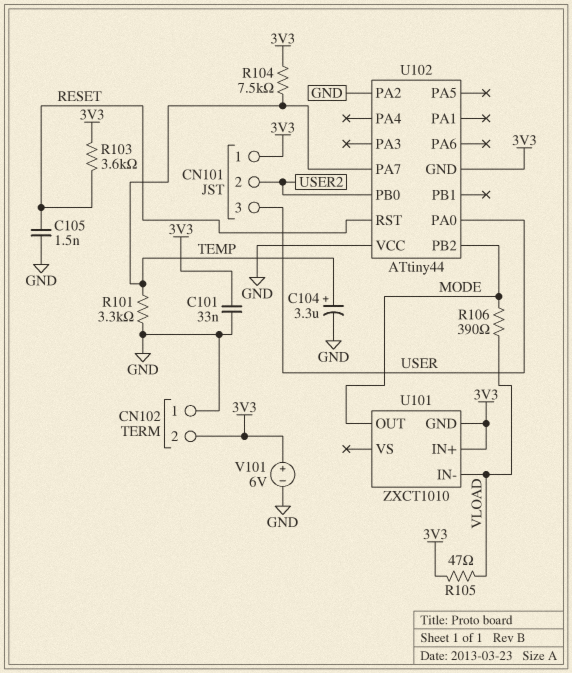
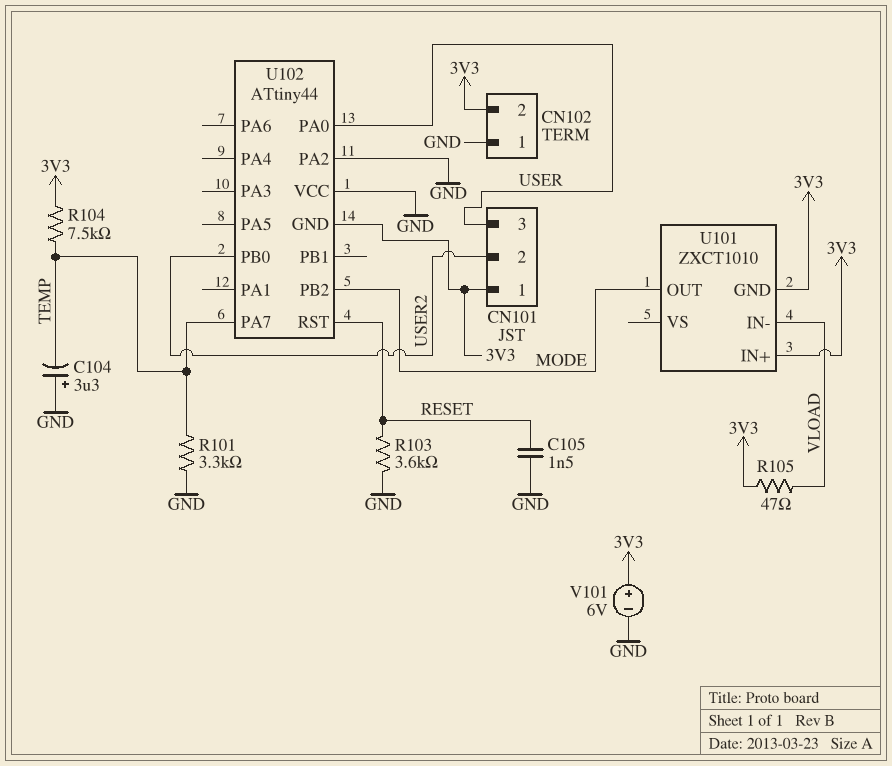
C101: 33nF (3V3, GND) -> none
C104: 3.3uF (plus TEMP, minus GND) -> 3.3uF (plus GND, minus TEMP)
R103: 3.6k (3V3, RESET) -> 3.6k (GND, RESET)
R106: 390 (MODE, VLOAD) -> none

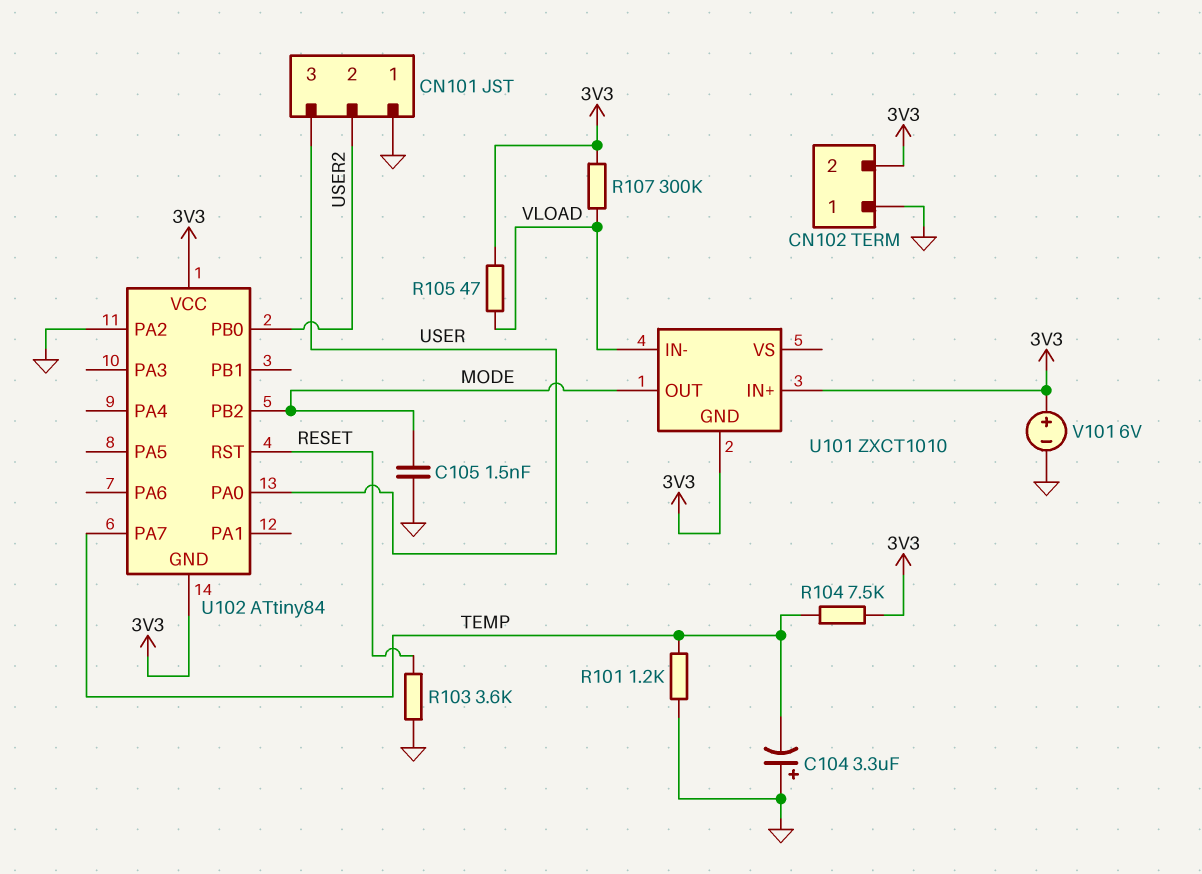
C105: 1.5nF (GND, RESET) -> 1.5nF (GND, MODE)
CN101 pin 1: 3V3 -> GND
R101: 3.3k (GND, TEMP) -> 1.2k (GND, TEMP)
R107: none -> 300k (3V3, VLOAD)
U102: ATtiny44 -> ATtiny84
U102 pin VCC: GND -> 3V3

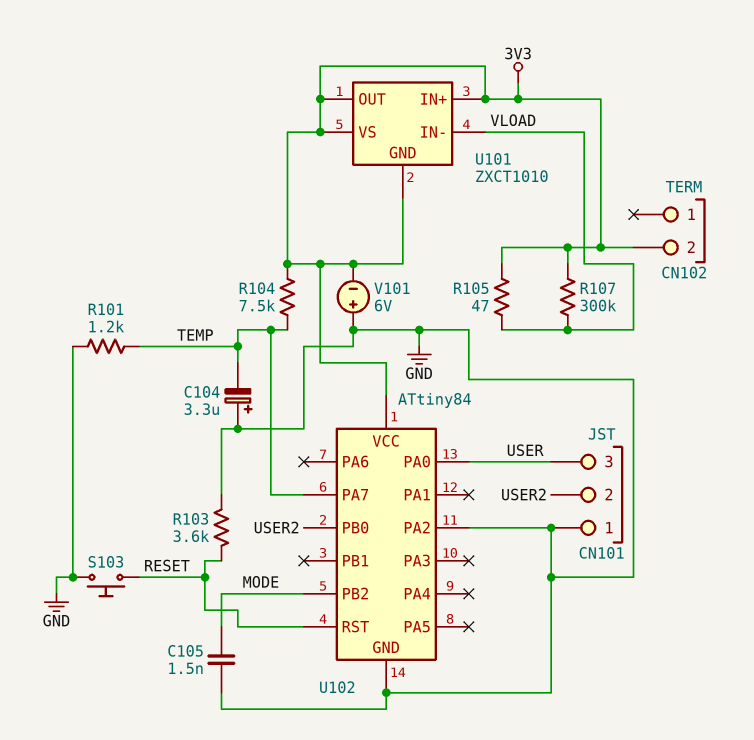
CN102 pin 1: GND -> none
S103: none -> button (GND, RESET)
U101 pin OUT: MODE -> 3V3
U101 pin VS: none -> 3V3
U102 pin GND: 3V3 -> GND
V101: 6V (plus 3V3, minus GND) -> 6V (plus GND, minus 3V3)

